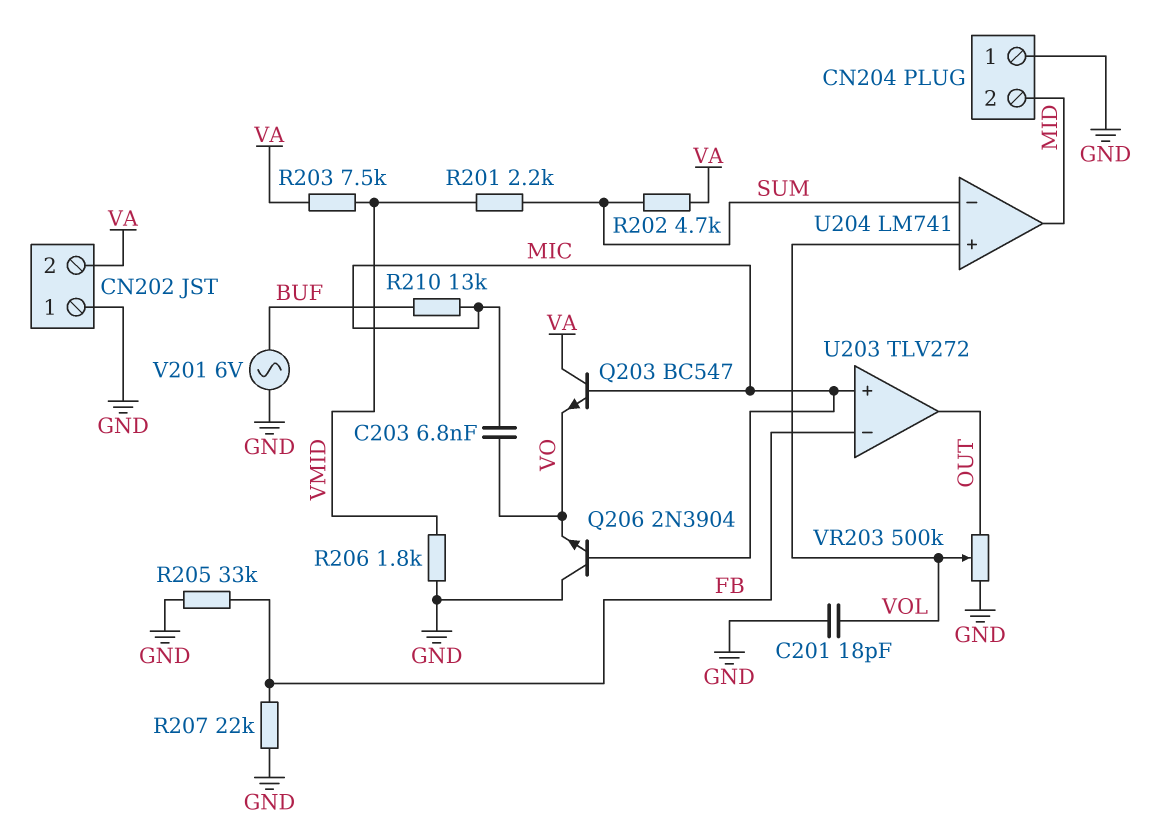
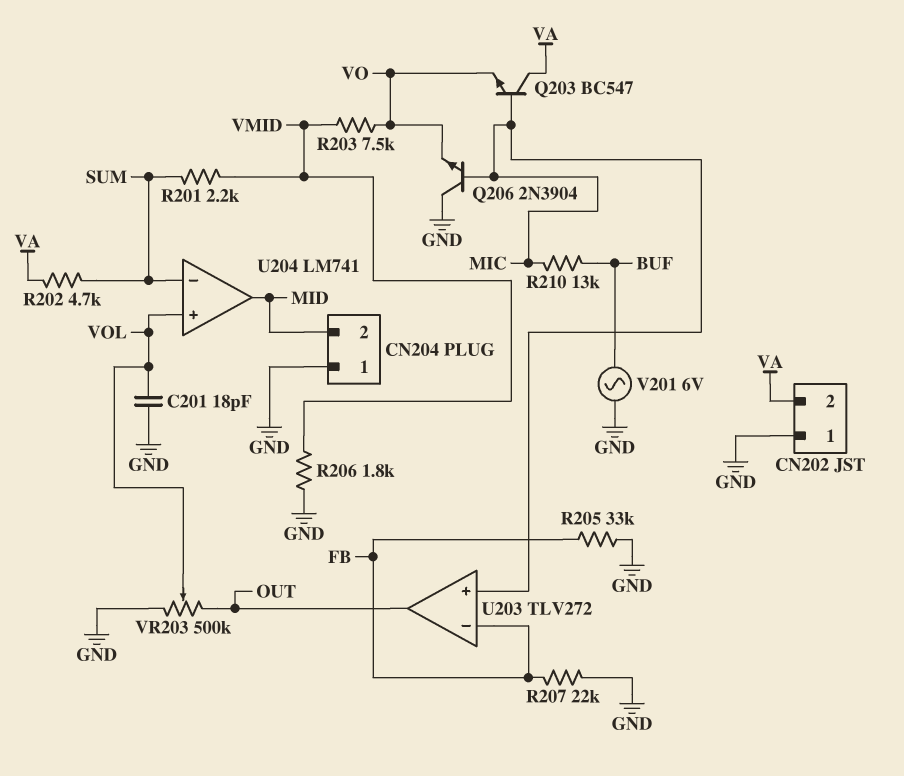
C203: 6.8nF (MIC, VO) -> none
R203: 7.5k (VA, VMID) -> 7.5k (VMID, VO)

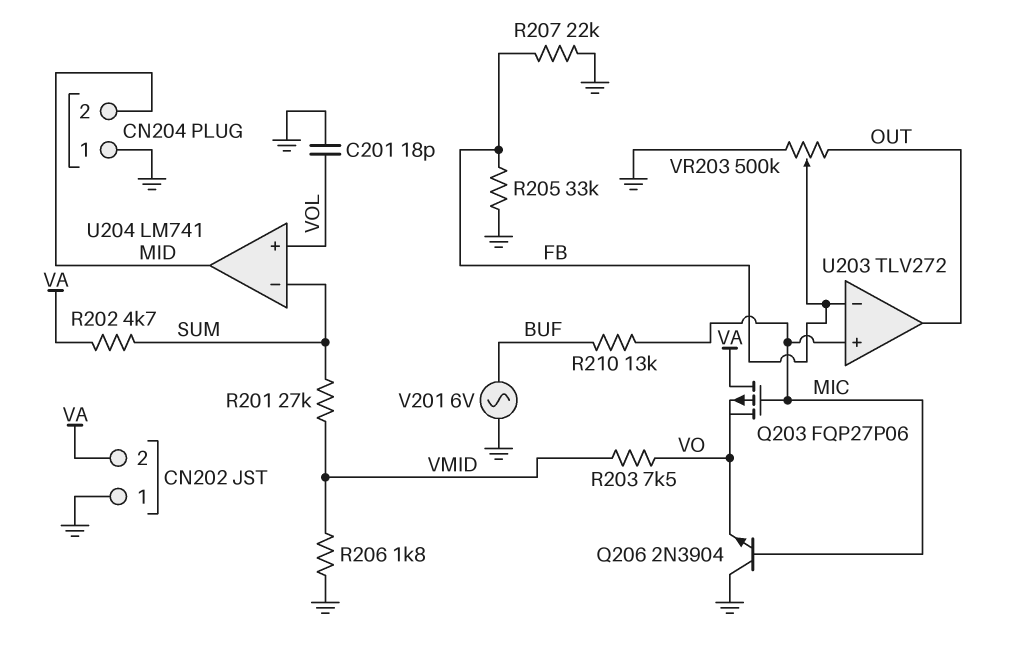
Q203: NPN BC547 (B MIC, C VA, E VO) -> PMOS FQP27P06 (G MIC, D VA, S VO)
R201: 2.2k (SUM, VMID) -> 27k (SUM, VMID)
VR203: 500k (GND, OUT, wiper VOL) -> 500k (GND, OUT, wiper FB)

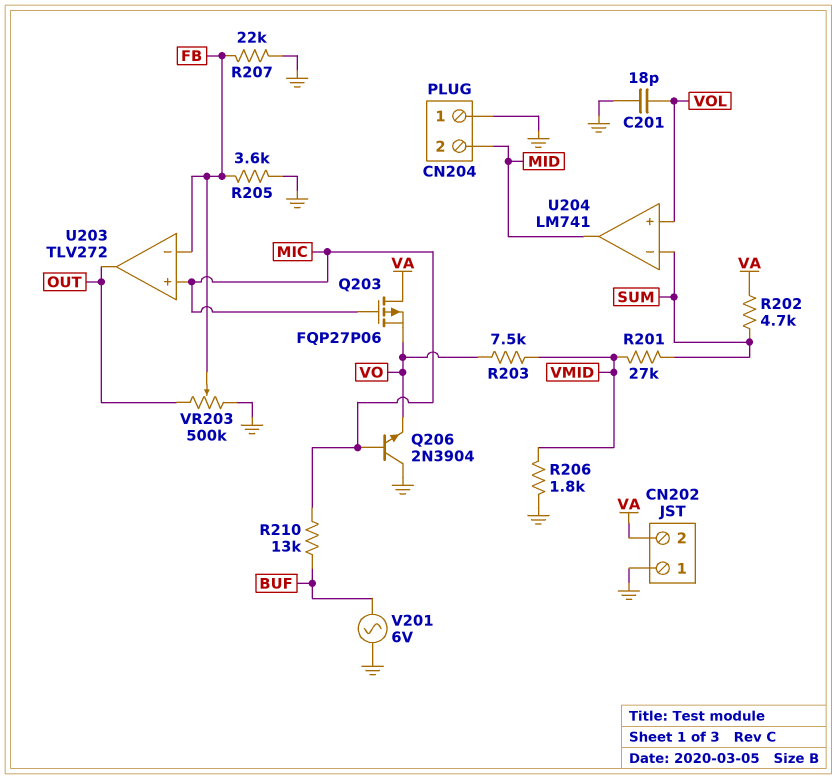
R205: 33k (FB, GND) -> 3.6k (FB, GND)

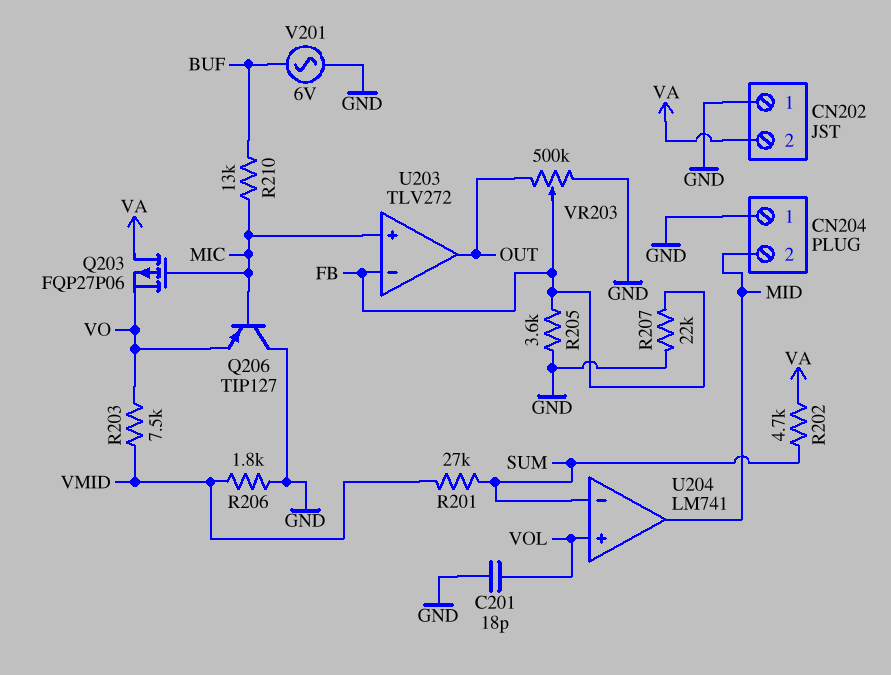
Q206: NPN 2N3904 (B MIC, C GND, E VO) -> PNP TIP127 (B MIC, C GND, E VO)

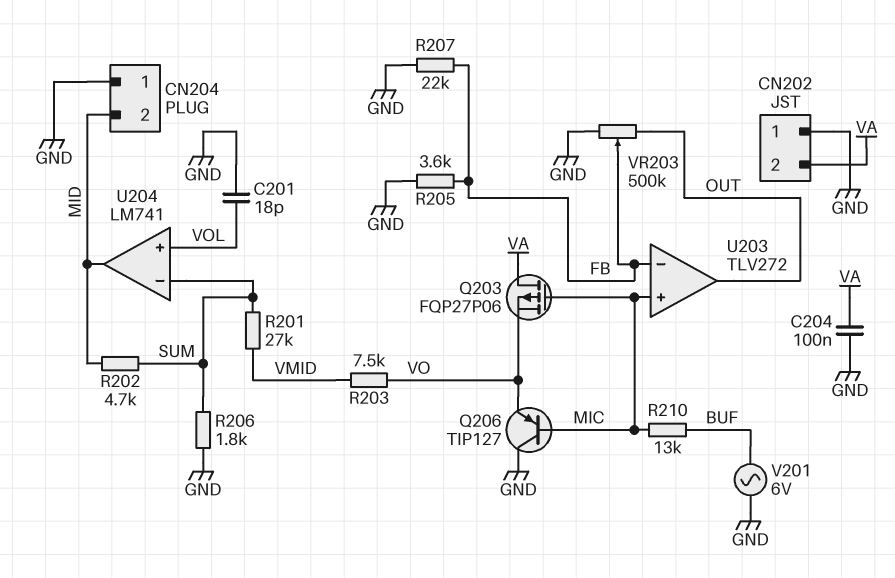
C204: none -> 100nF (GND, VA)
R202: 4.7k (SUM, VA) -> 4.7k (MID, SUM)
R206: 1.8k (GND, VMID) -> 1.8k (GND, SUM)

